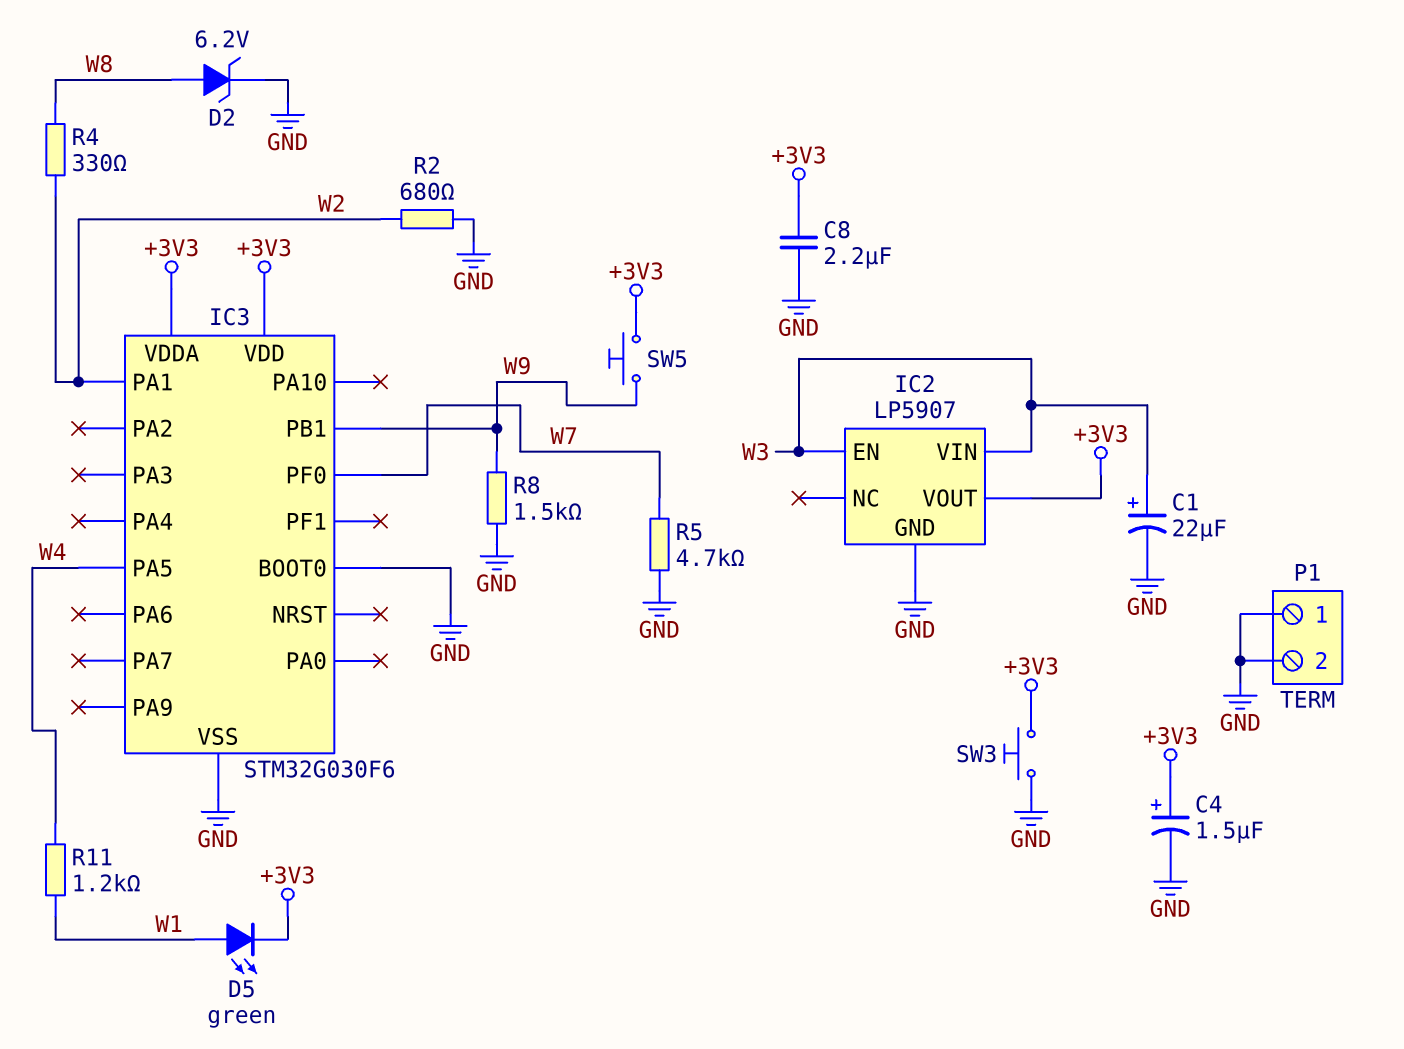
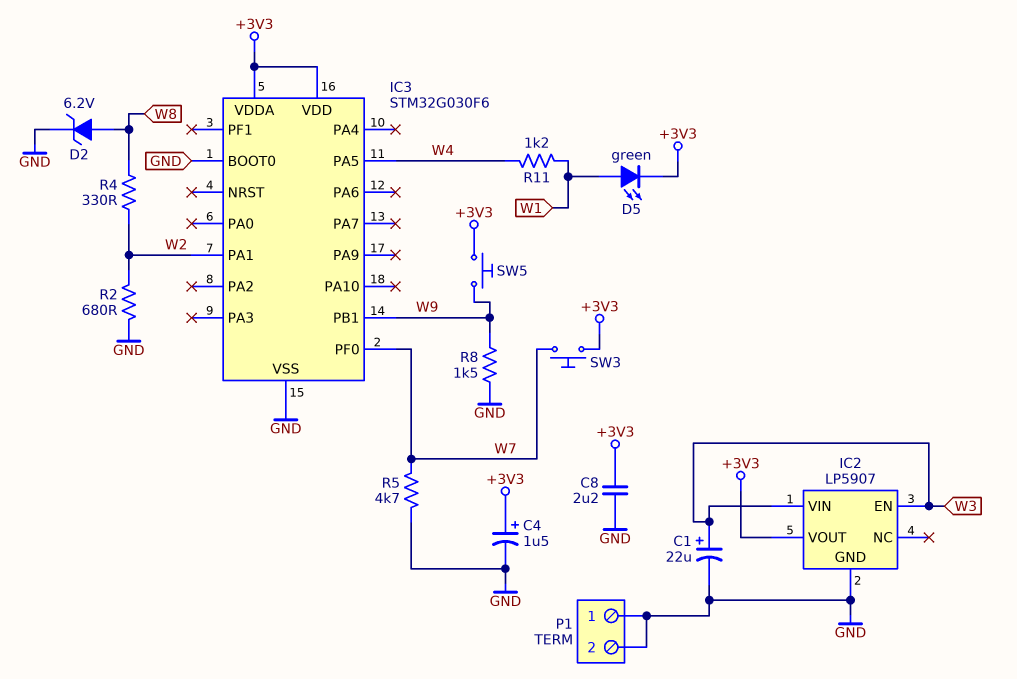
SW3: button (+3V3, GND) -> button (+3V3, W7)

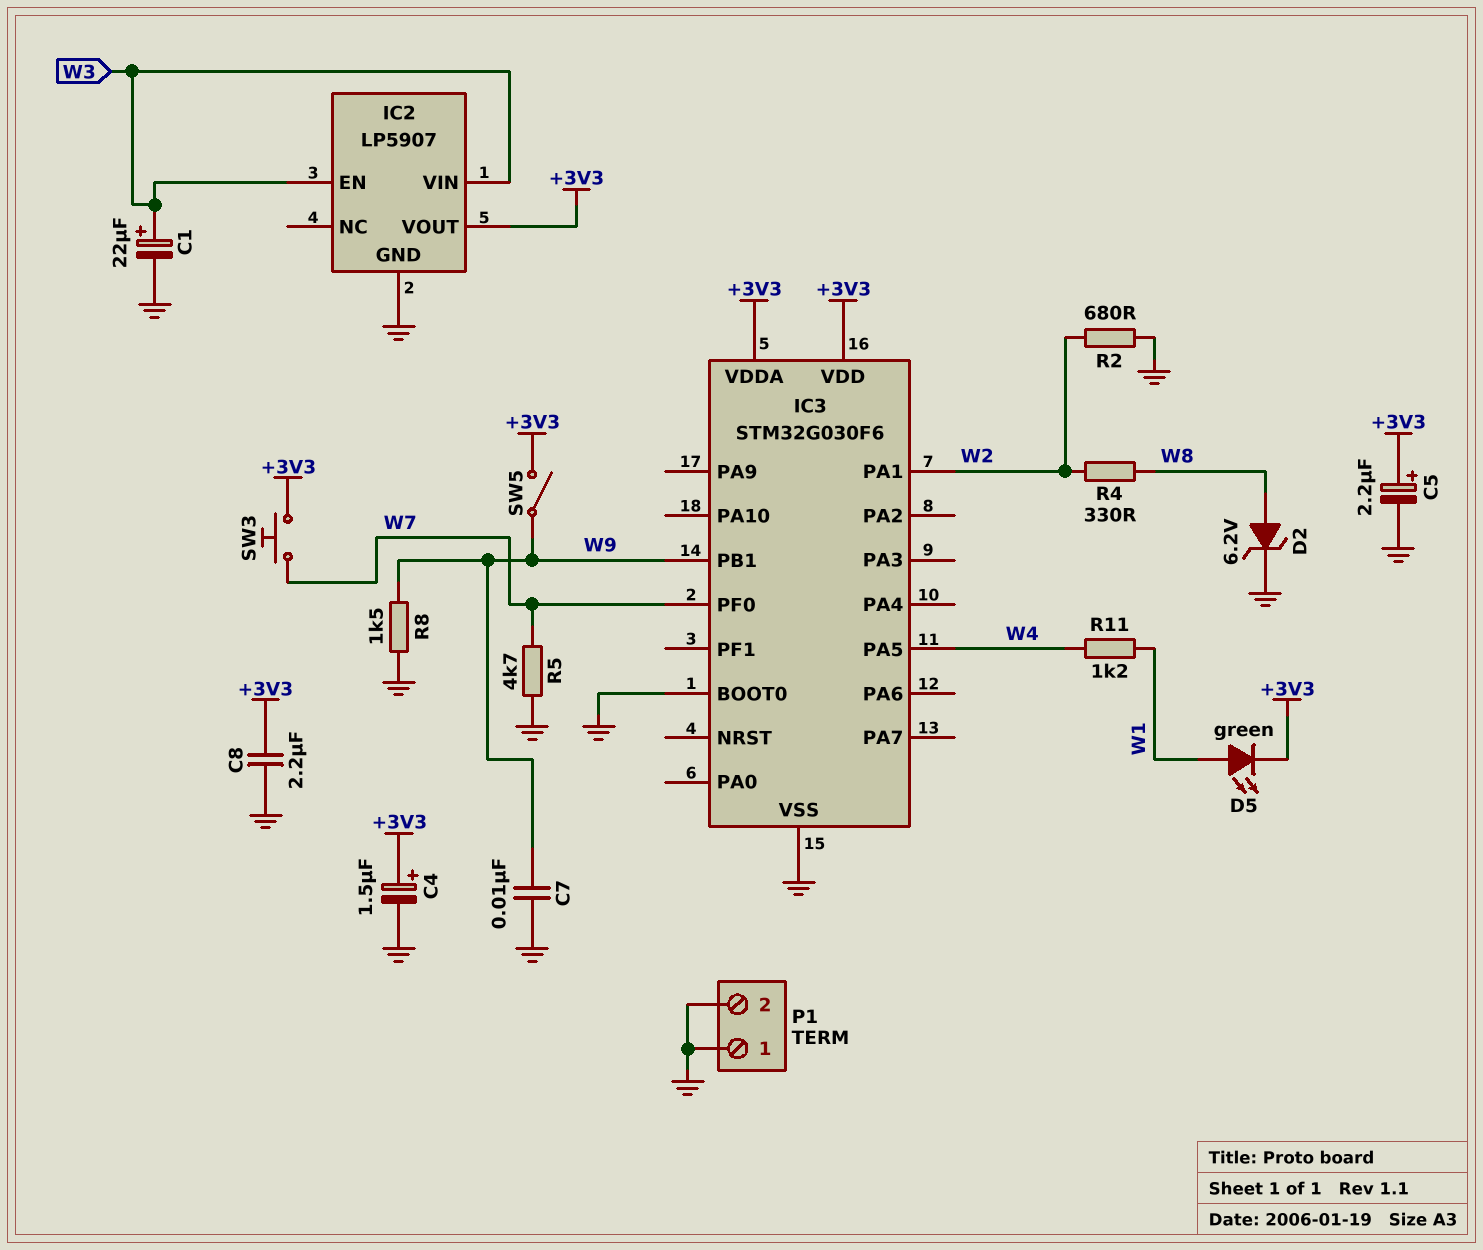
C5: none -> 2.2uF (plus +3V3, minus GND)
C7: none -> 10nF (GND, W9)
SW5: button (+3V3, W9) -> switch (+3V3, W9)

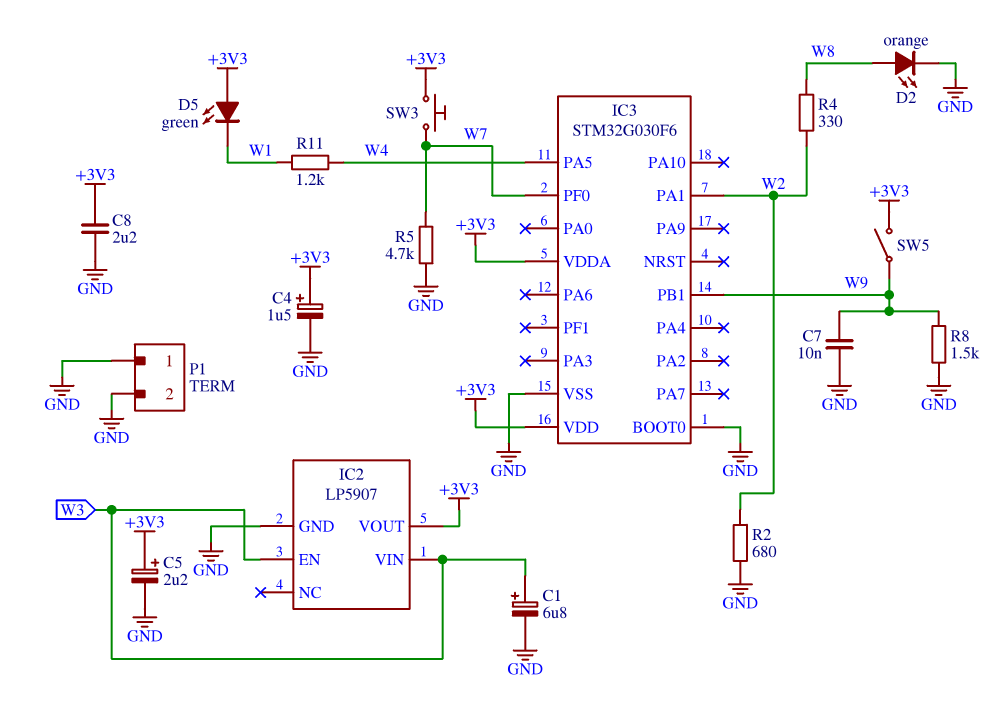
C1: 22uF (plus W3, minus GND) -> 6.8uF (plus W3, minus GND)
D2: zener 6.2V (A W8, K GND) -> LED orange (A W8, K GND)
D5: LED green (A W1, K +3V3) -> LED green (A +3V3, K W1)

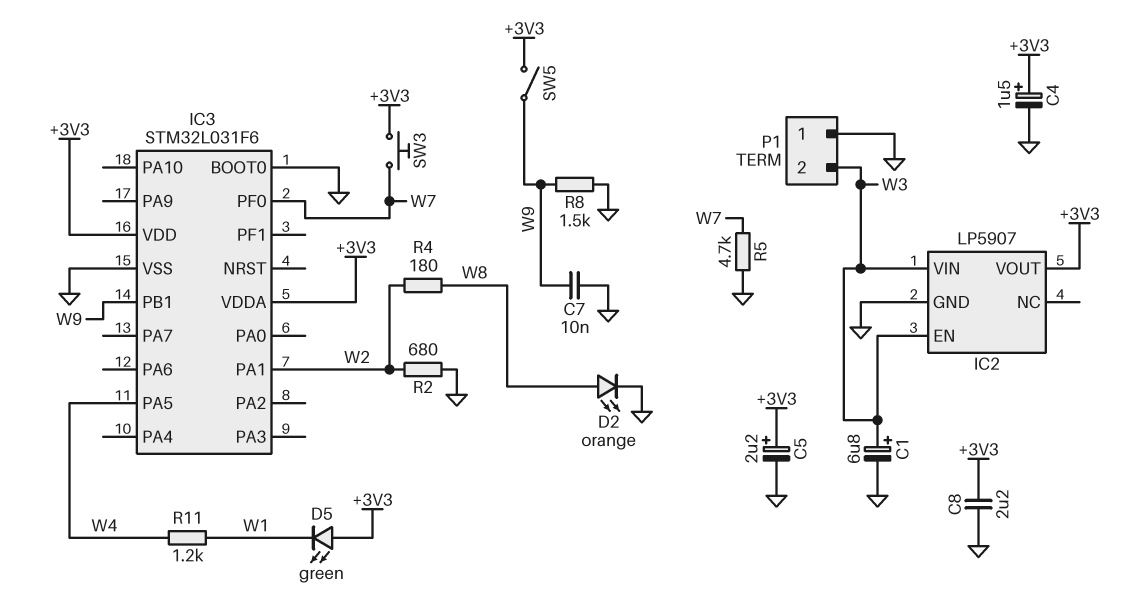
IC3: STM32G030F6 -> STM32L031F6
P1 pin 2: GND -> W3
R4: 330 (W2, W8) -> 180 (W2, W8)

